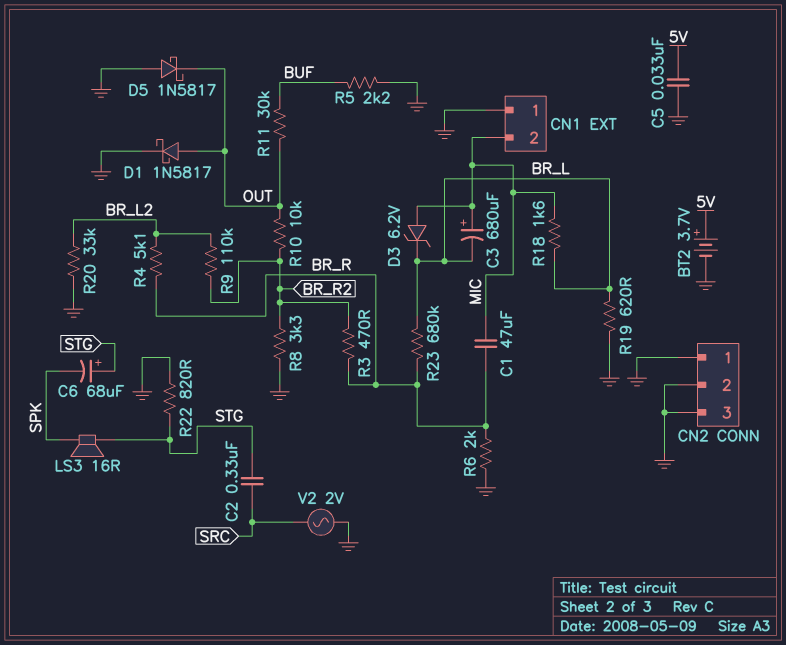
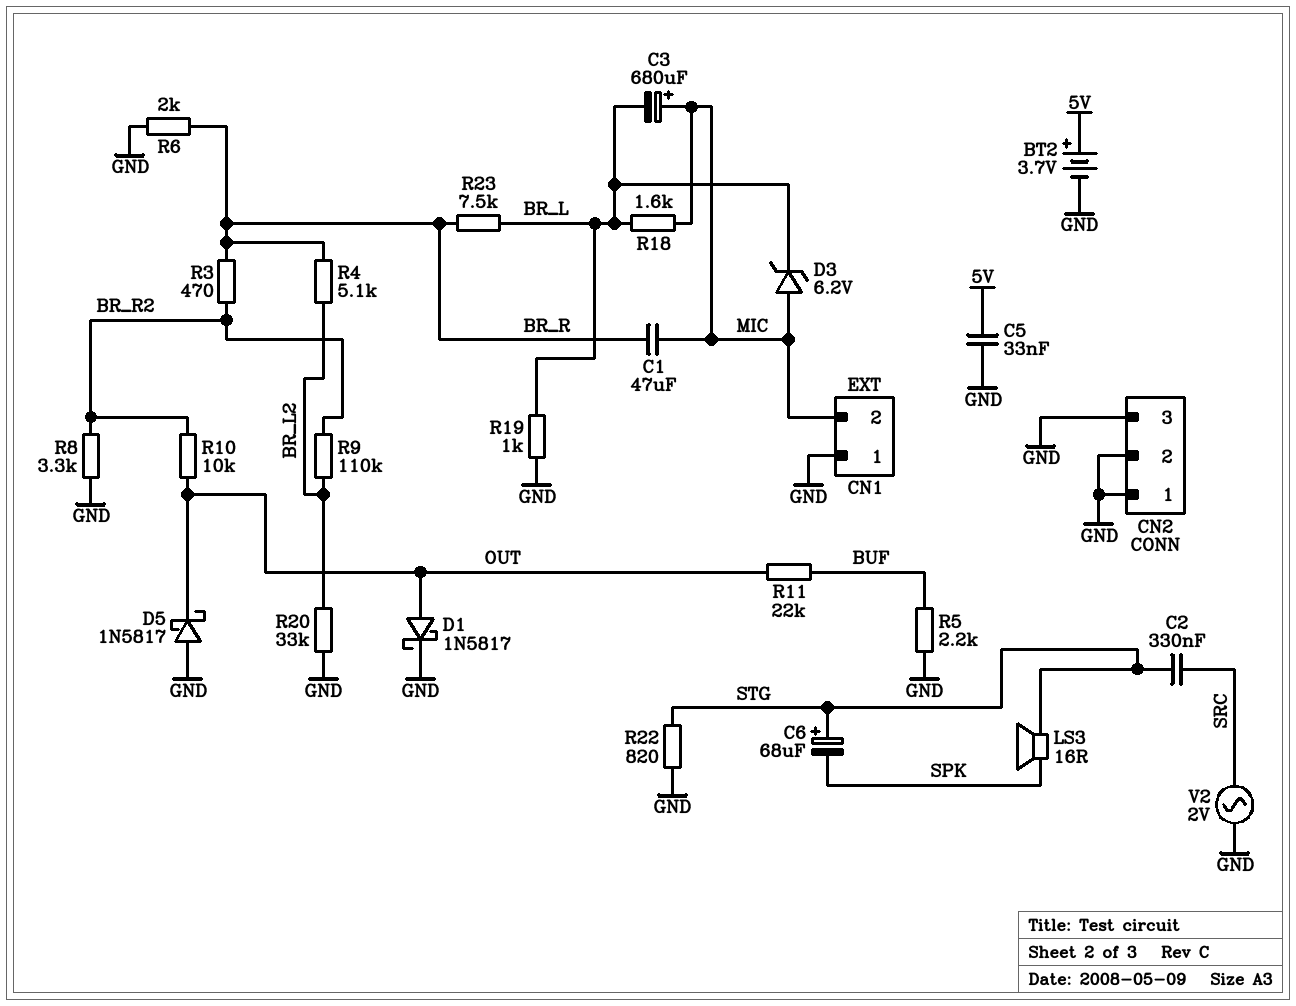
R11: 30k (BUF, OUT) -> 22k (BUF, OUT)
R19: 620 (BR_L, GND) -> 1k (BR_L, GND)
R23: 680k (BR_L, BR_R) -> 7.5k (BR_L, BR_R)

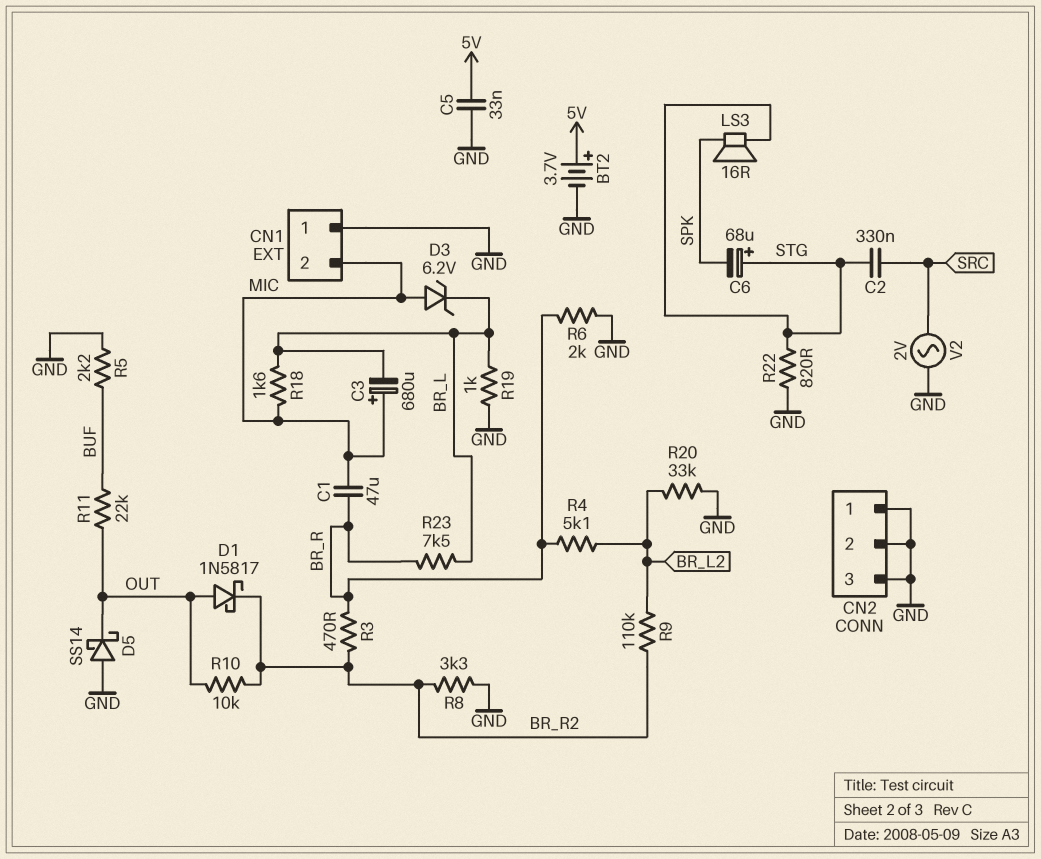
D1: schottky 1N5817 (A OUT, K GND) -> schottky 1N5817 (A OUT, K BR_R2)
D5: schottky 1N5817 (A GND, K OUT) -> schottky SS14 (A GND, K OUT)

